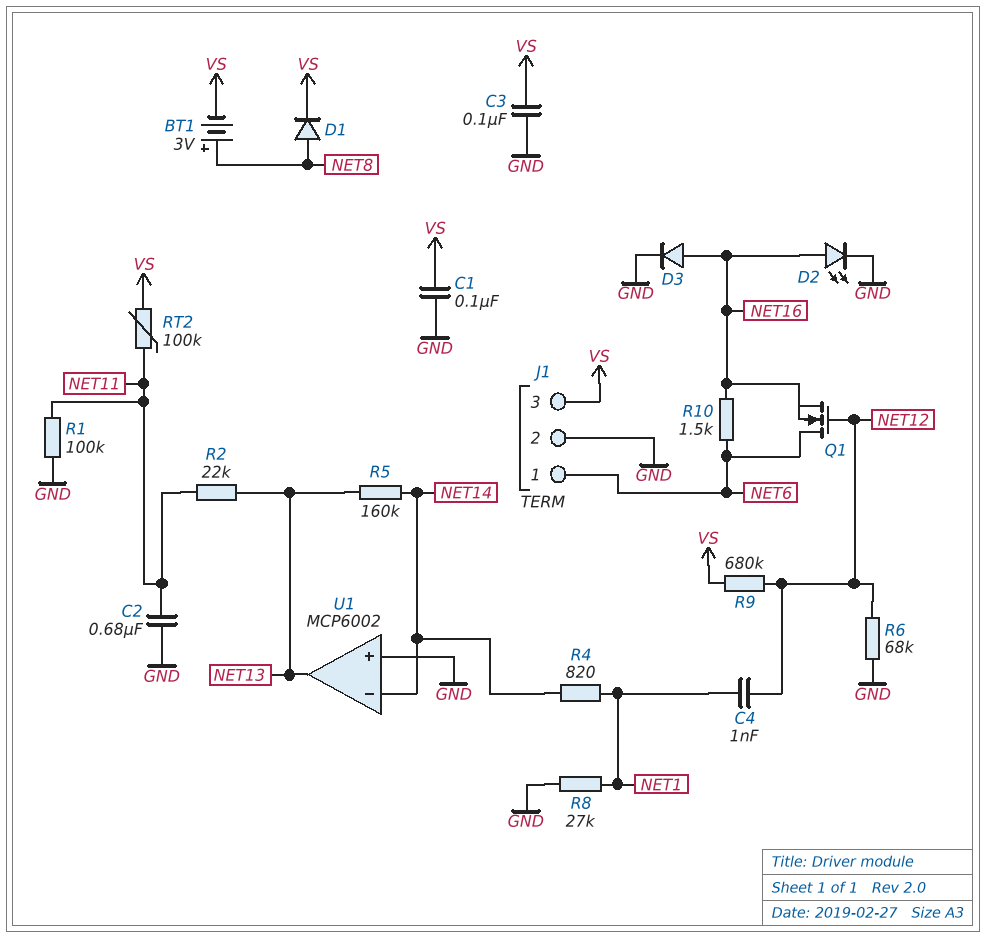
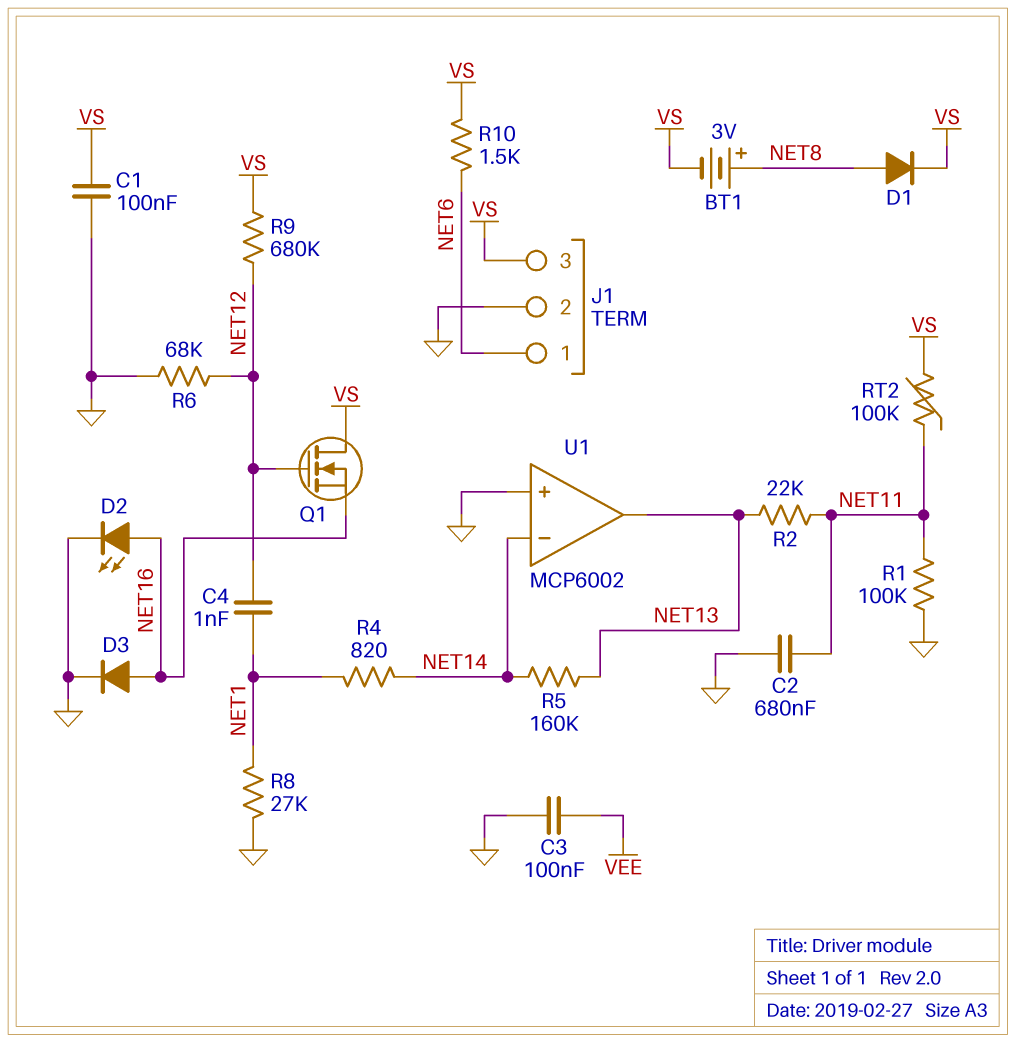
C3: 100nF (GND, VS) -> 100nF (GND, VEE)
Q1: NMOS (G NET12, D NET6, S NET16) -> NMOS (G NET12, D VS, S NET16)
R10: 1.5k (NET6, NET16) -> 1.5k (NET6, VS)

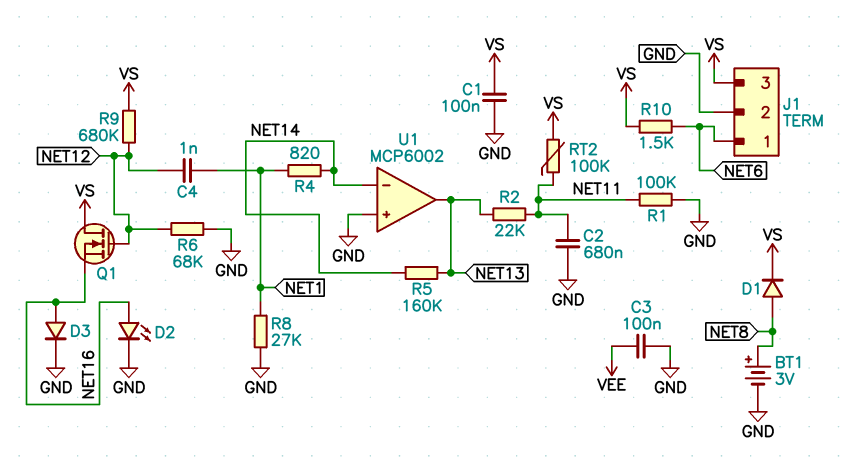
BT1: 3V (plus NET8, minus VS) -> 3V (plus NET8, minus GND)

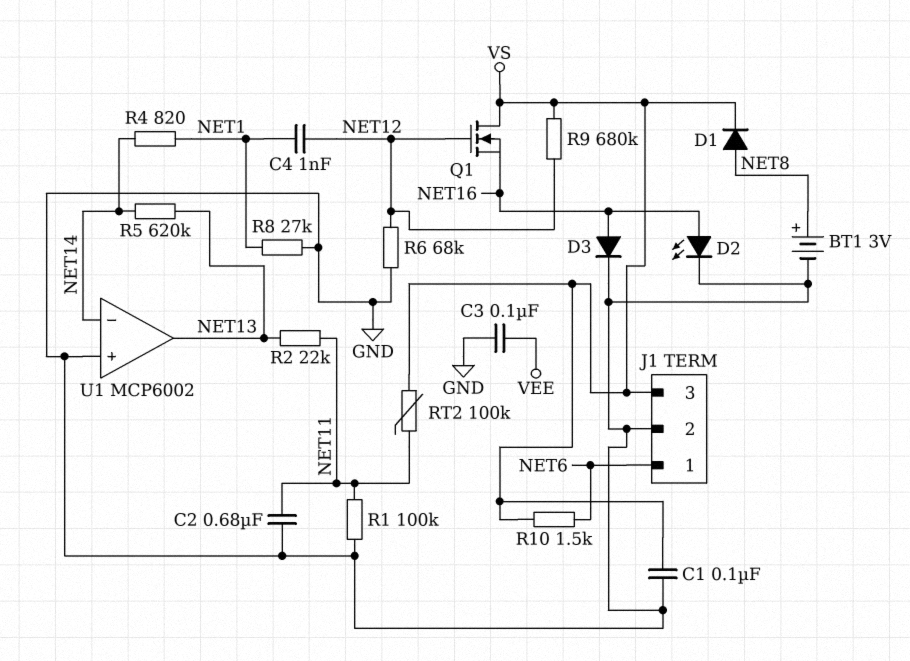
R5: 160k (NET13, NET14) -> 620k (NET13, NET14)

